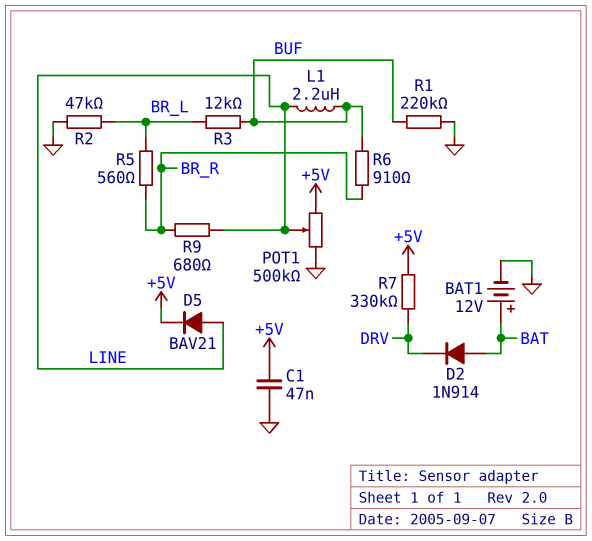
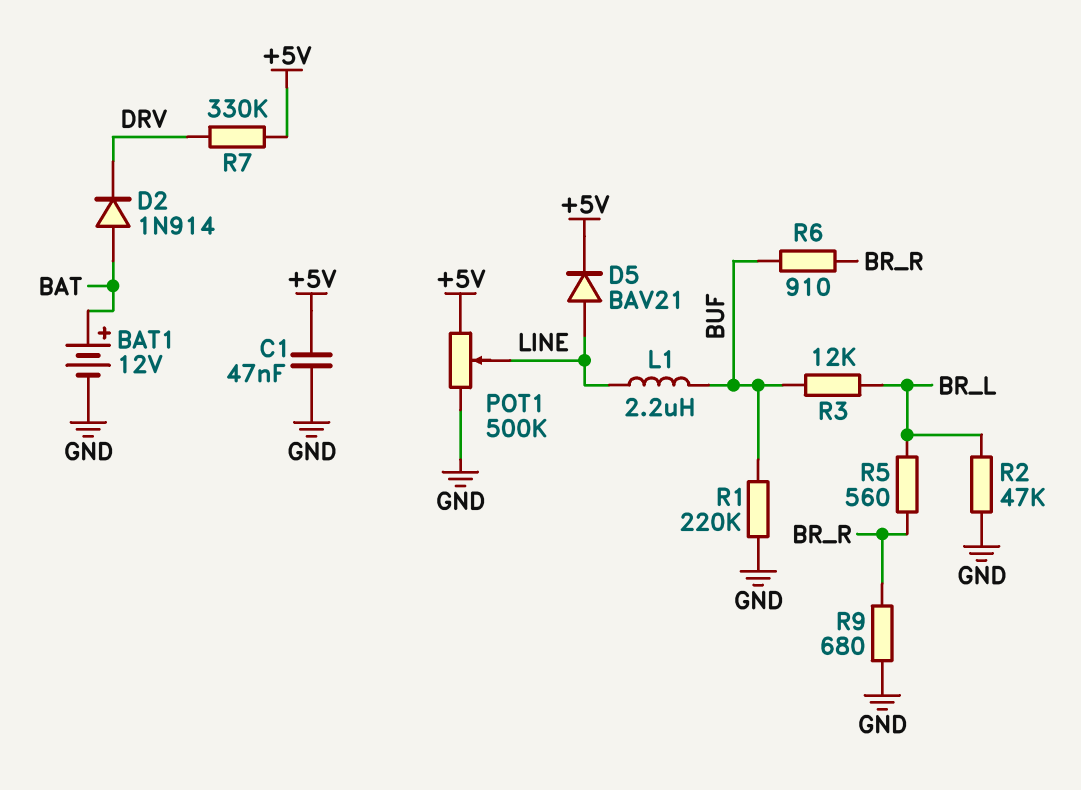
R9: 680 (BR_R, LINE) -> 680 (BR_R, GND)

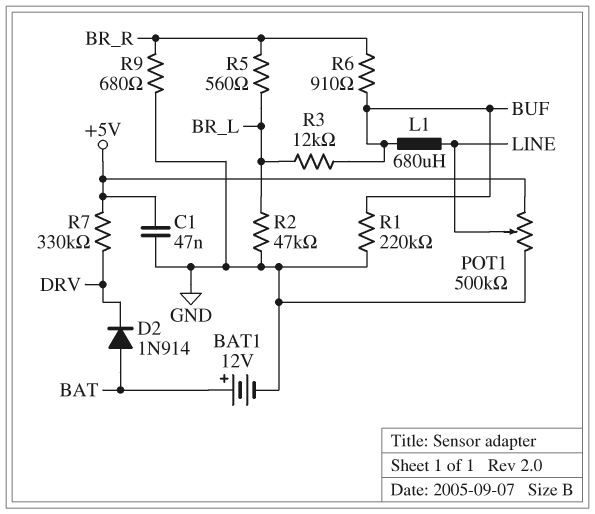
D5: diode BAV21 (A LINE, K +5V) -> none
L1: 2.2uH (BUF, LINE) -> 680uH (BUF, LINE)

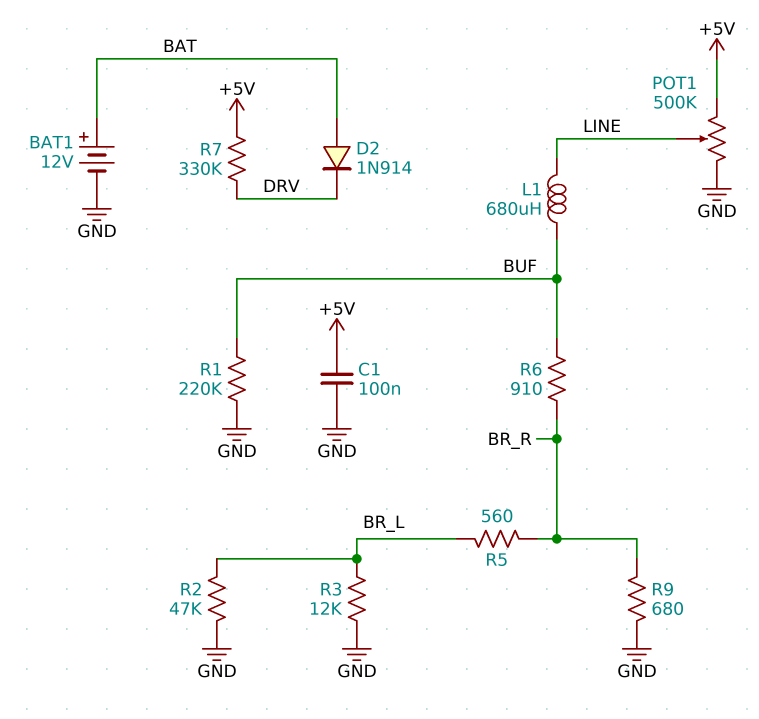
C1: 47nF (+5V, GND) -> 100nF (+5V, GND)
R3: 12k (BR_L, BUF) -> 12k (BR_L, GND)

